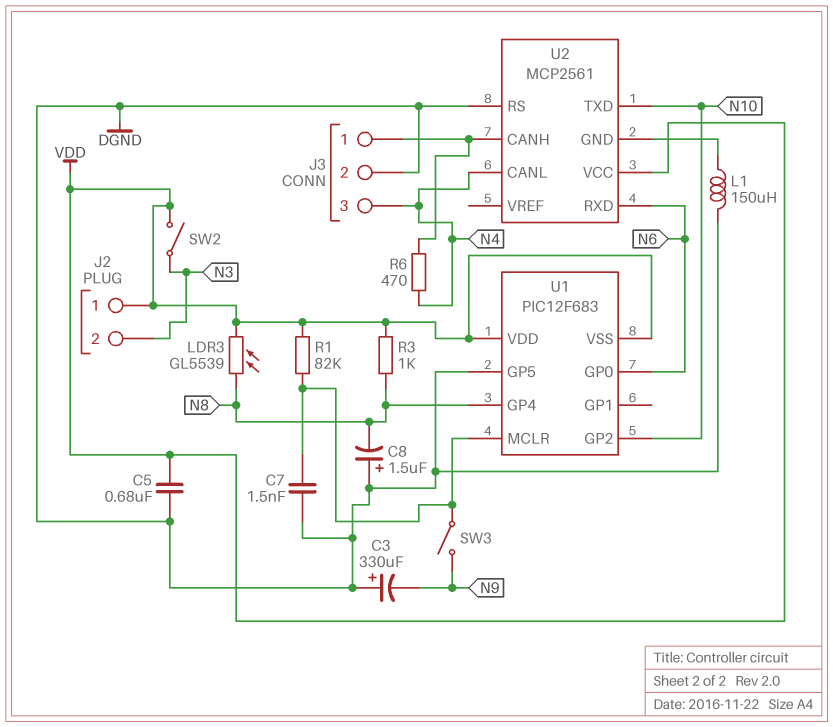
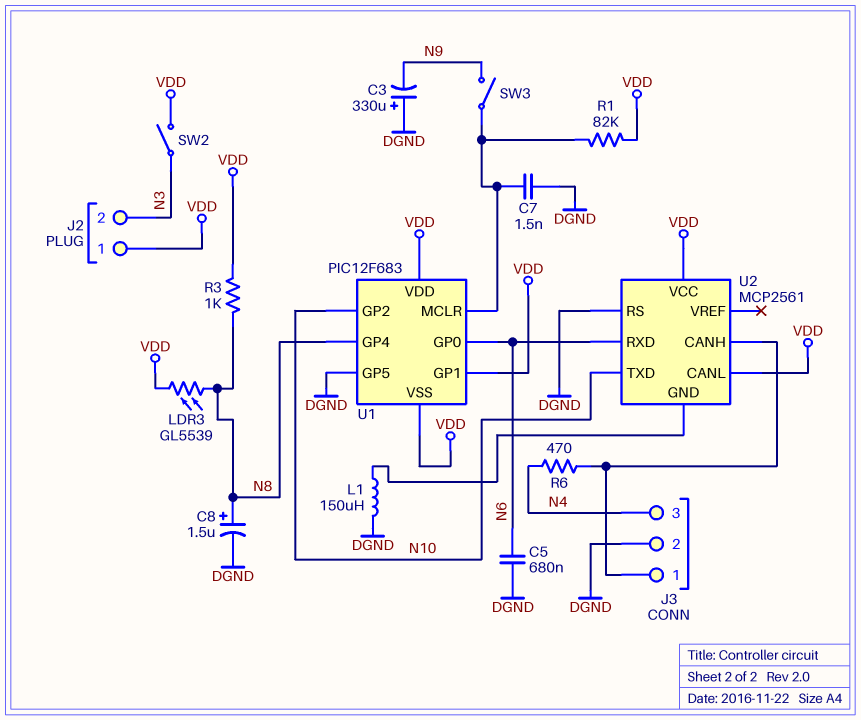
C5: 680nF (DGND, VDD) -> 680nF (DGND, N6)
C8: 1.5uF (plus DGND, minus N8) -> 1.5uF (plus N8, minus DGND)
U1 pin GP1: none -> VDD
U2 pin CANL: N4 -> VDD

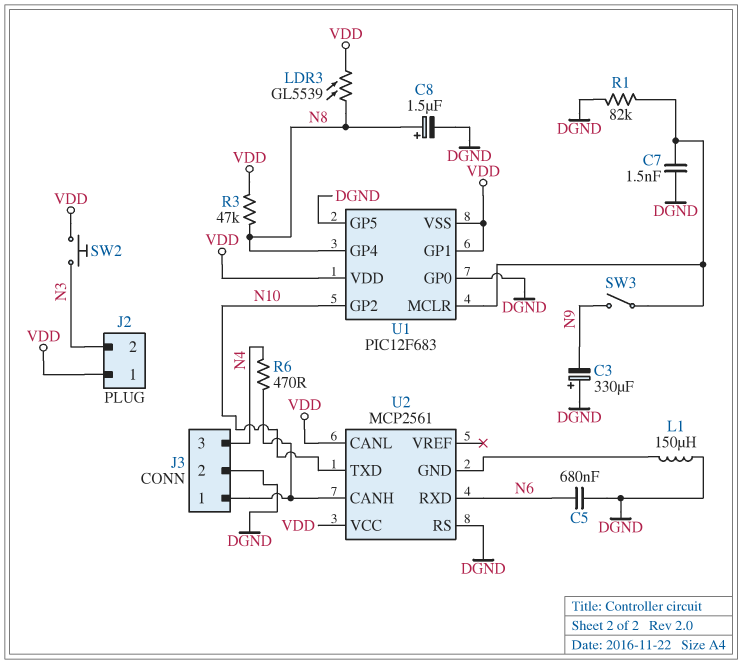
R1: 82k (U1/MCLR, VDD) -> 82k (DGND, U1/MCLR)
R3: 1k (N8, VDD) -> 47k (N8, VDD)
SW2: switch (N3, VDD) -> button (N3, VDD)
U1 pin GP0: N6 -> DGND

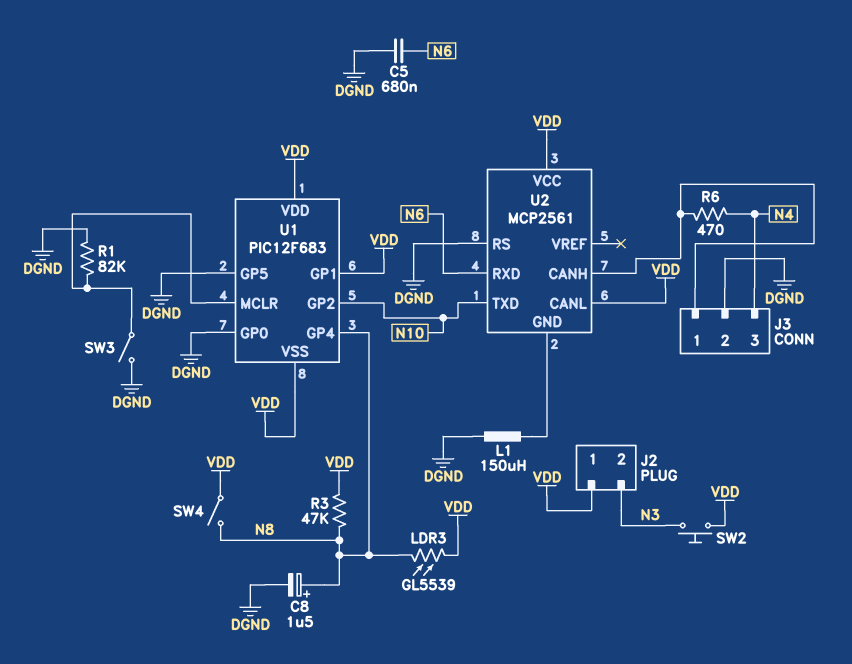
C3: 330uF (plus DGND, minus N9) -> none
C7: 1.5nF (DGND, U1/MCLR) -> none
SW3: switch (N9, U1/MCLR) -> switch (DGND, U1/MCLR)
SW4: none -> switch (N8, VDD)

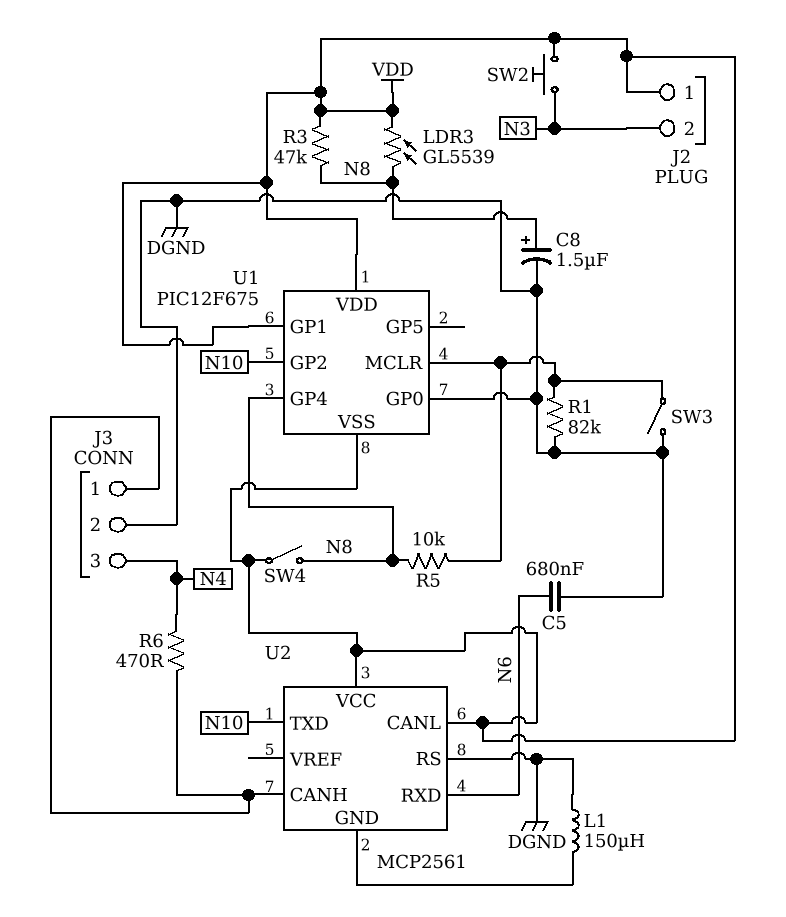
R5: none -> 10k (N8, U1/MCLR)
U1: PIC12F683 -> PIC12F675
U1 pin GP5: DGND -> none

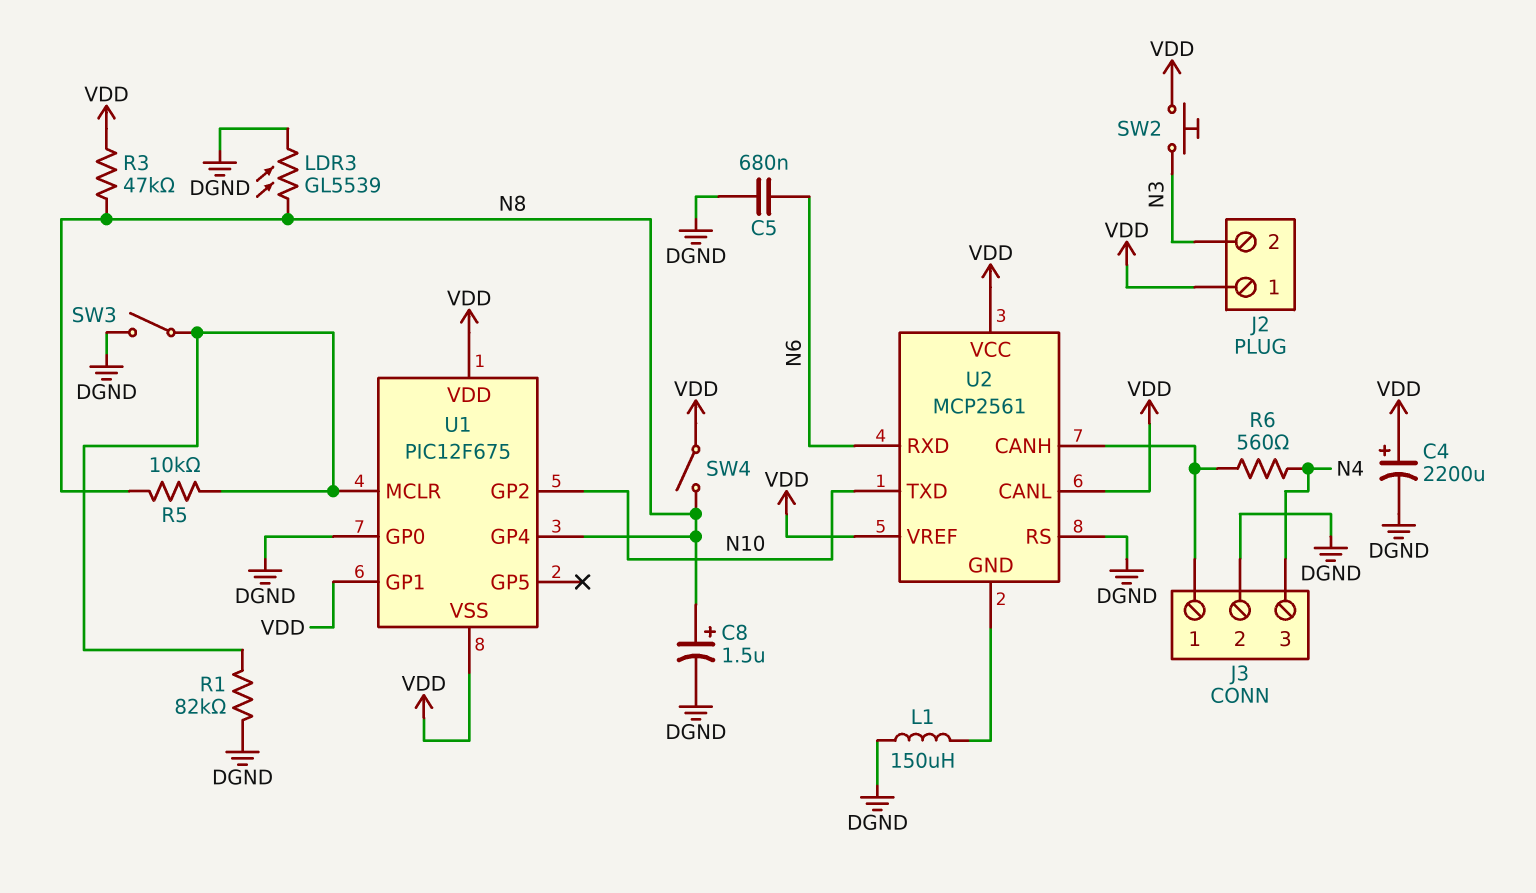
C4: none -> 2200uF (plus VDD, minus DGND)
LDR3: GL5539 (N8, VDD) -> GL5539 (DGND, N8)
R6: 470 (J3/1, N4) -> 560 (J3/1, N4)
U2 pin VREF: none -> VDD

